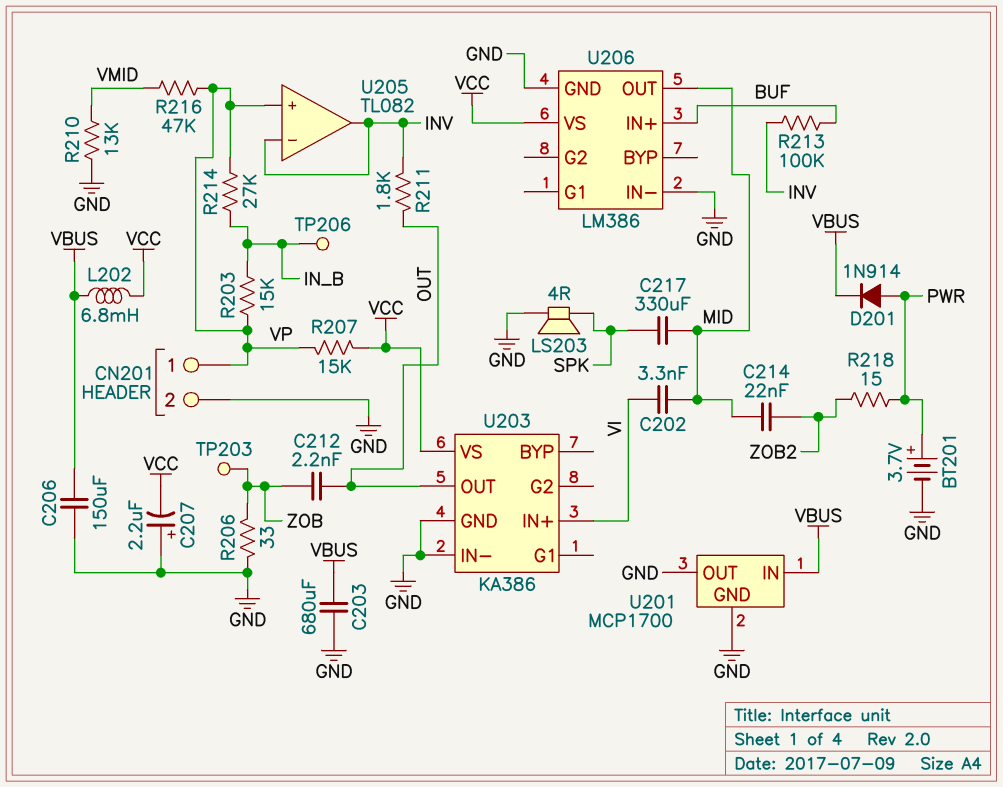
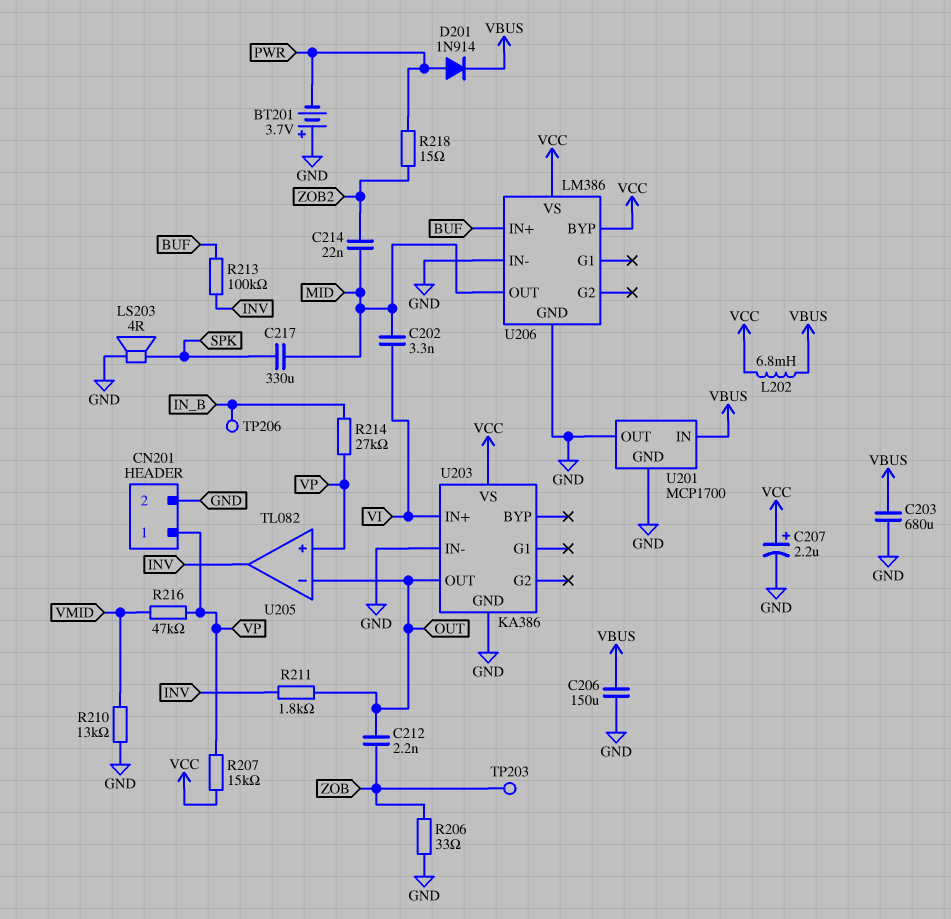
BT201: 3.7V (plus PWR, minus GND) -> 3.7V (plus GND, minus PWR)
C207: 2.2uF (plus GND, minus VCC) -> 2.2uF (plus VCC, minus GND)
R203: 15k (IN_B, VP) -> none
U205 pin in-: INV -> OUT
U206 pin BYP: none -> VCC

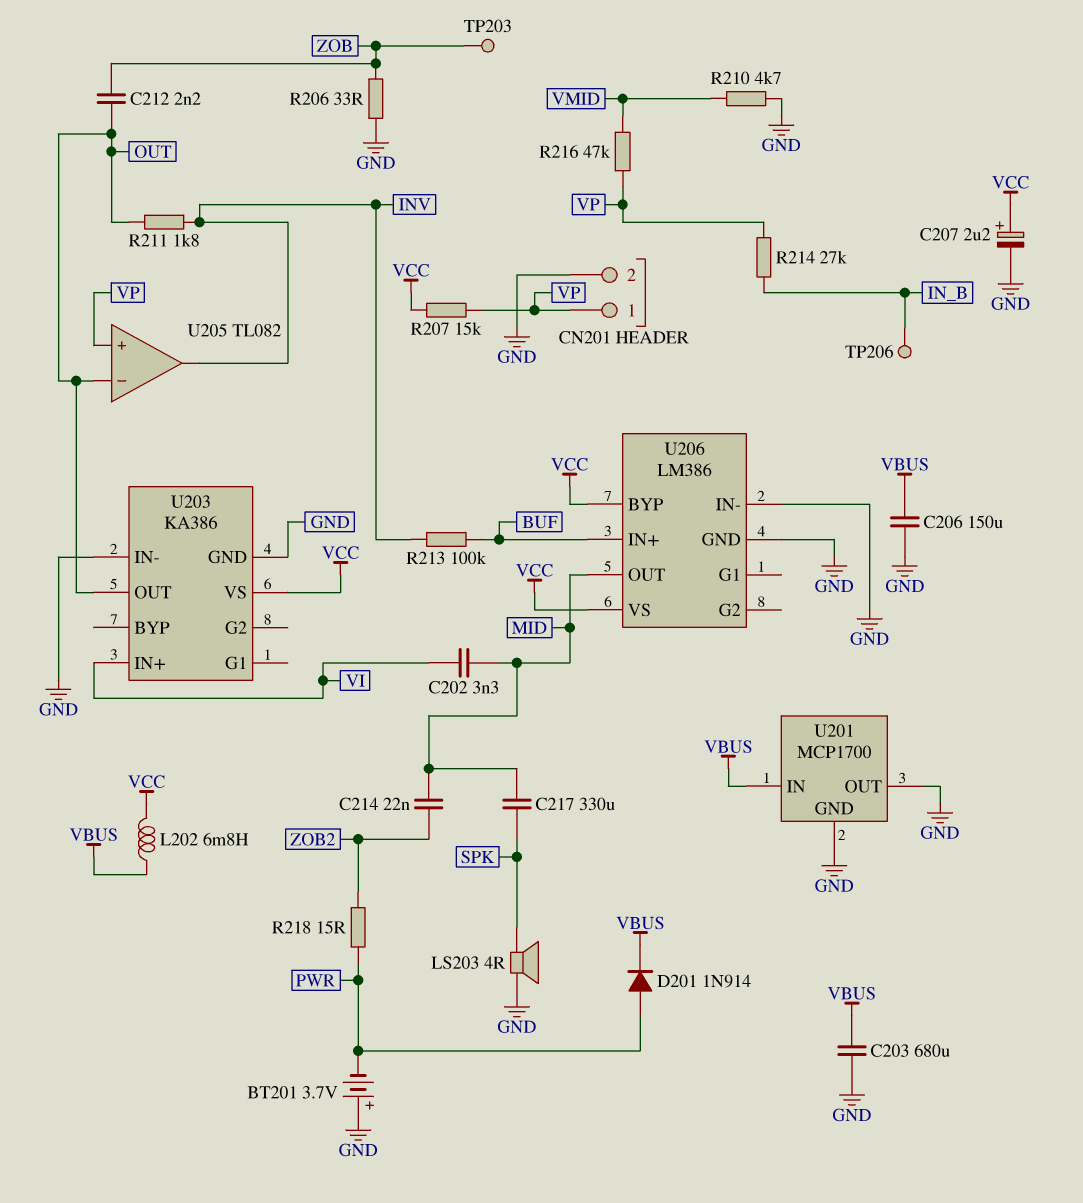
R210: 13k (GND, VMID) -> 4.7k (GND, VMID)

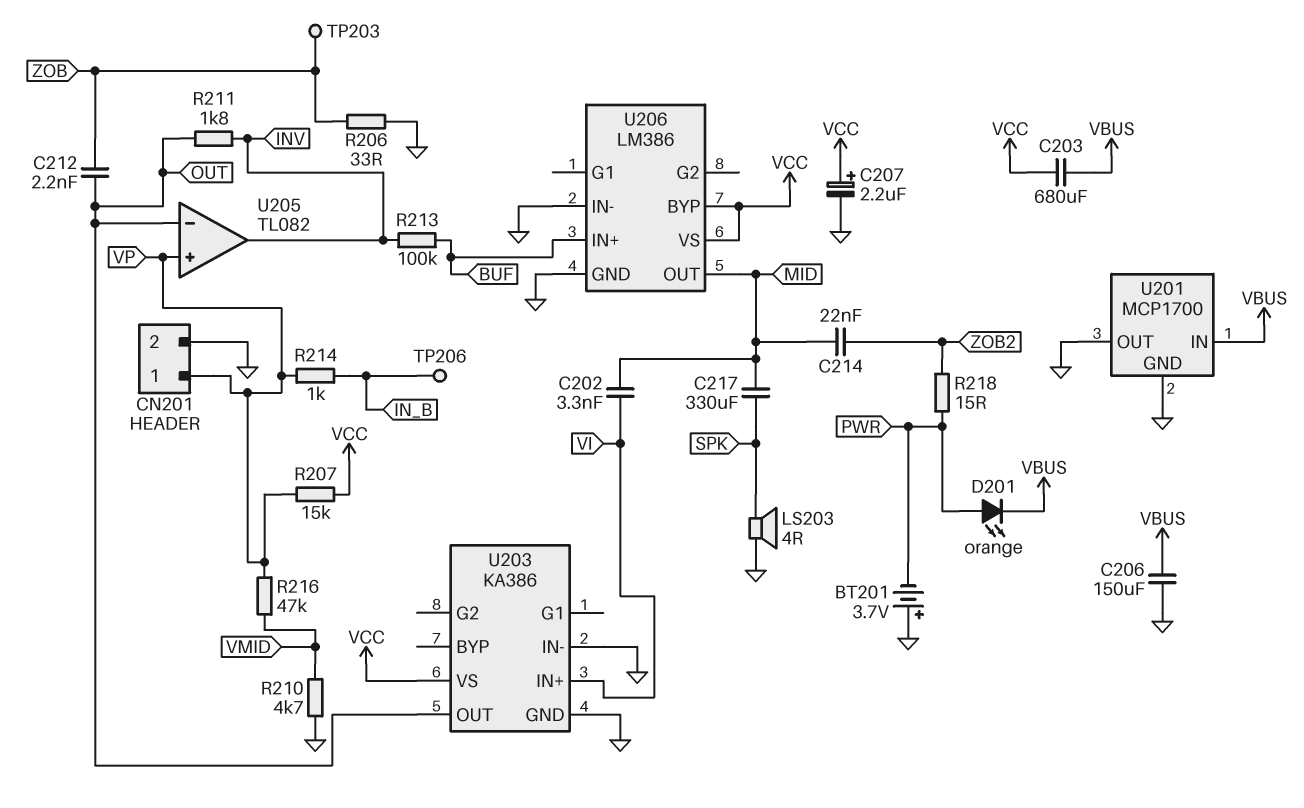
C203: 680uF (GND, VBUS) -> 680uF (VBUS, VCC)
D201: diode 1N914 (A PWR, K VBUS) -> LED orange (A PWR, K VBUS)
L202: 6.8mH (VBUS, VCC) -> none
R214: 27k (IN_B, VP) -> 1k (IN_B, VP)

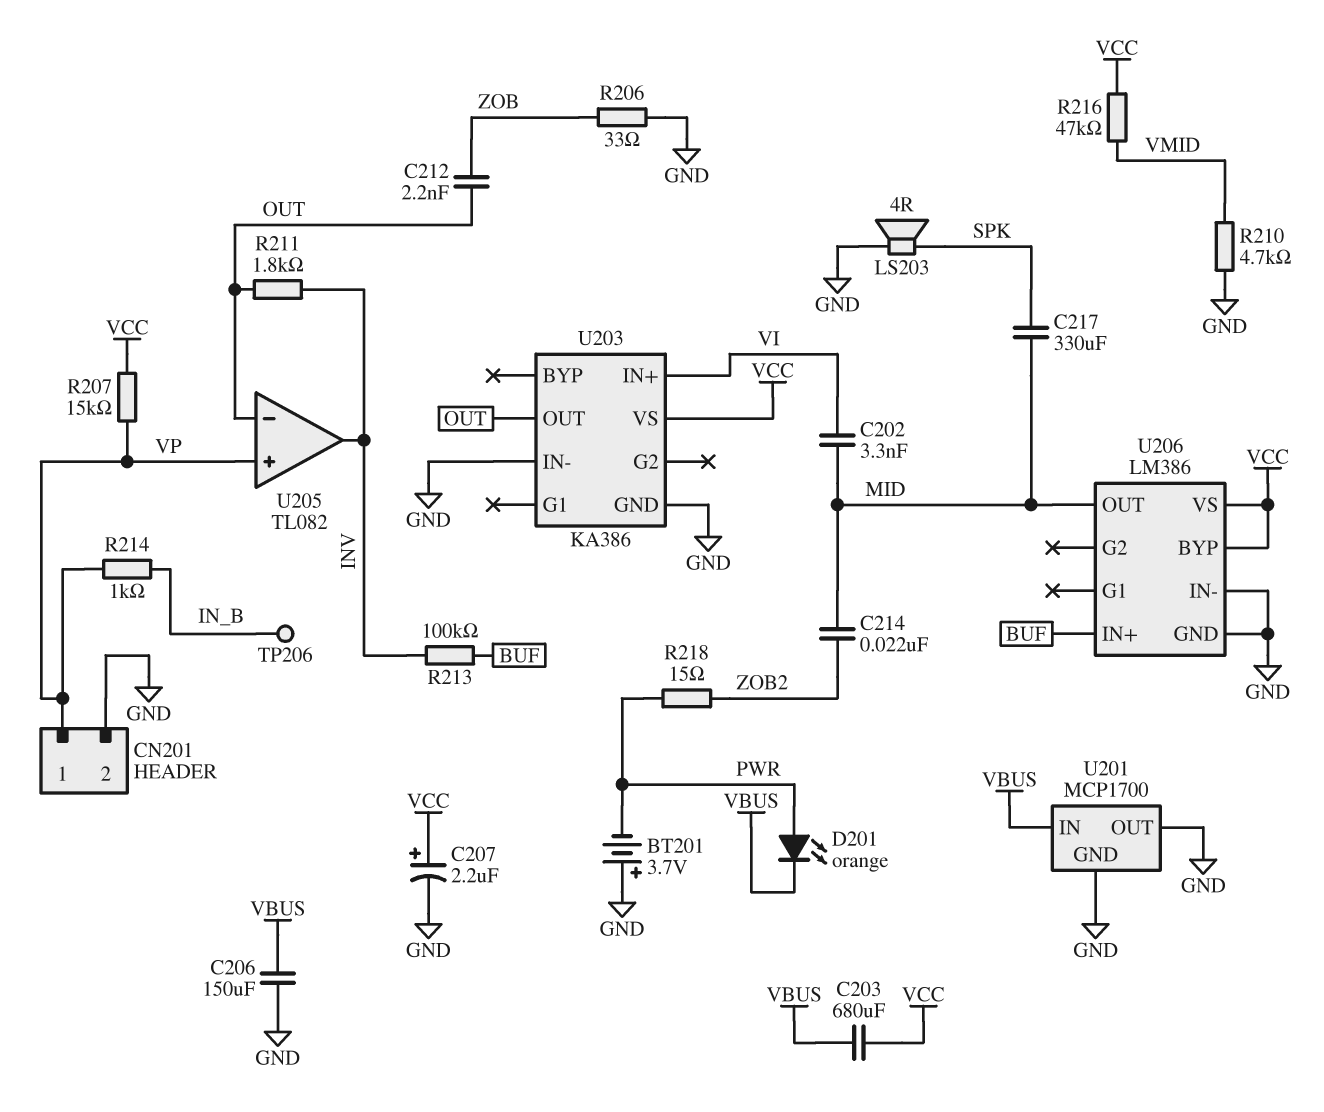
R216: 47k (VMID, VP) -> 47k (VCC, VMID)
TP203: test point (ZOB) -> none

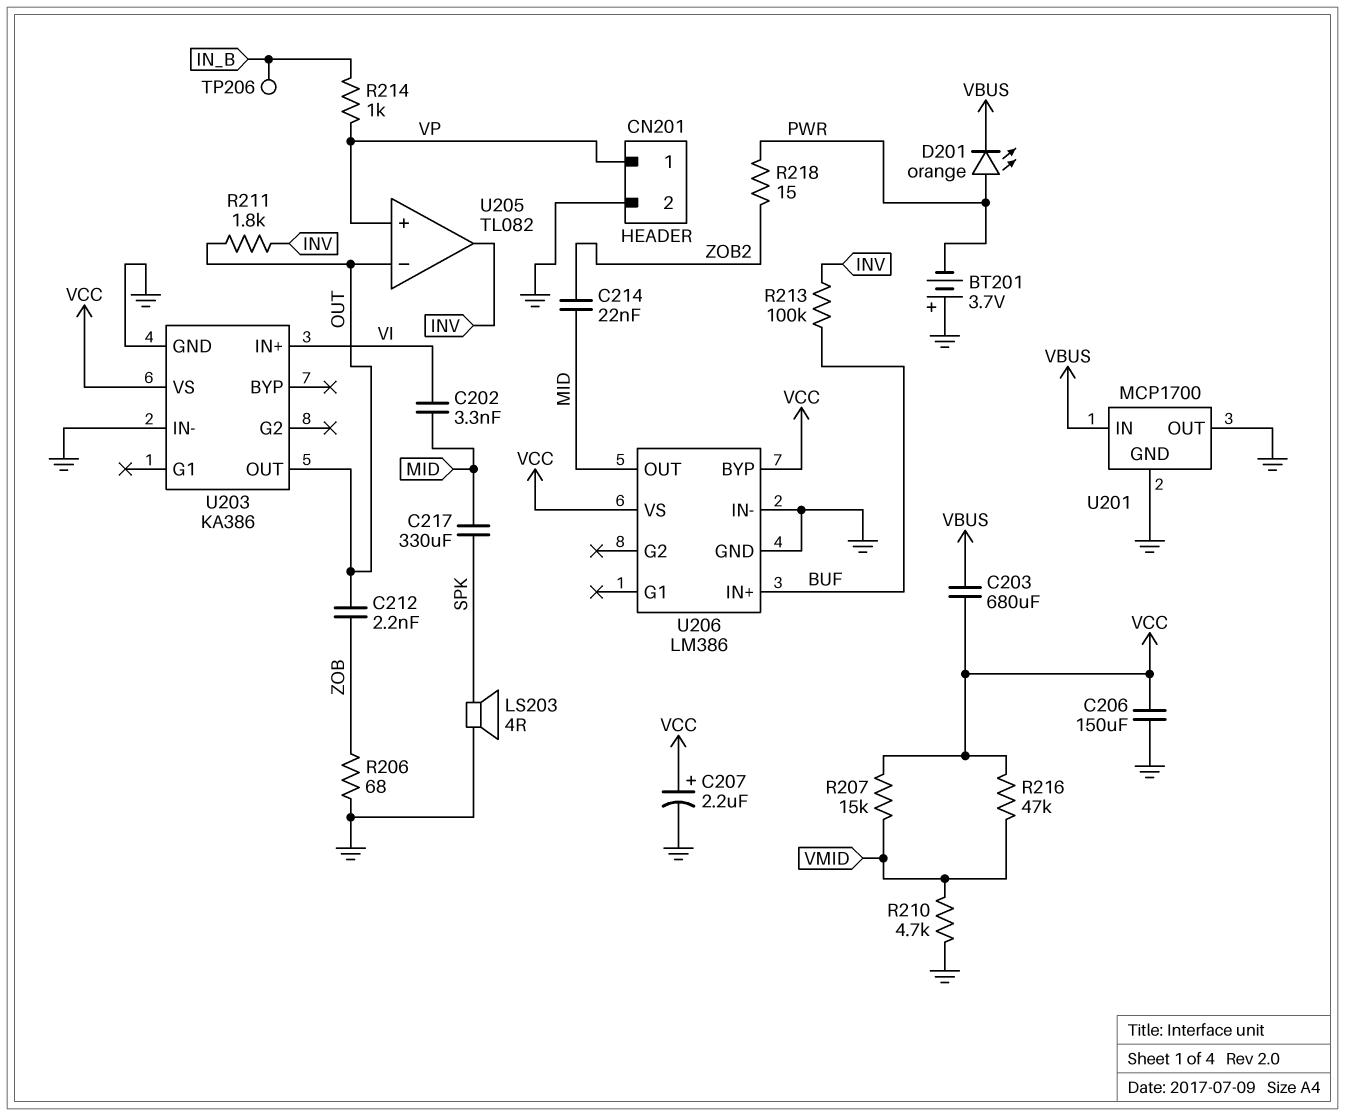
C206: 150uF (GND, VBUS) -> 150uF (GND, VCC)
R206: 33 (GND, ZOB) -> 68 (GND, ZOB)
R207: 15k (VCC, VP) -> 15k (VCC, VMID)

